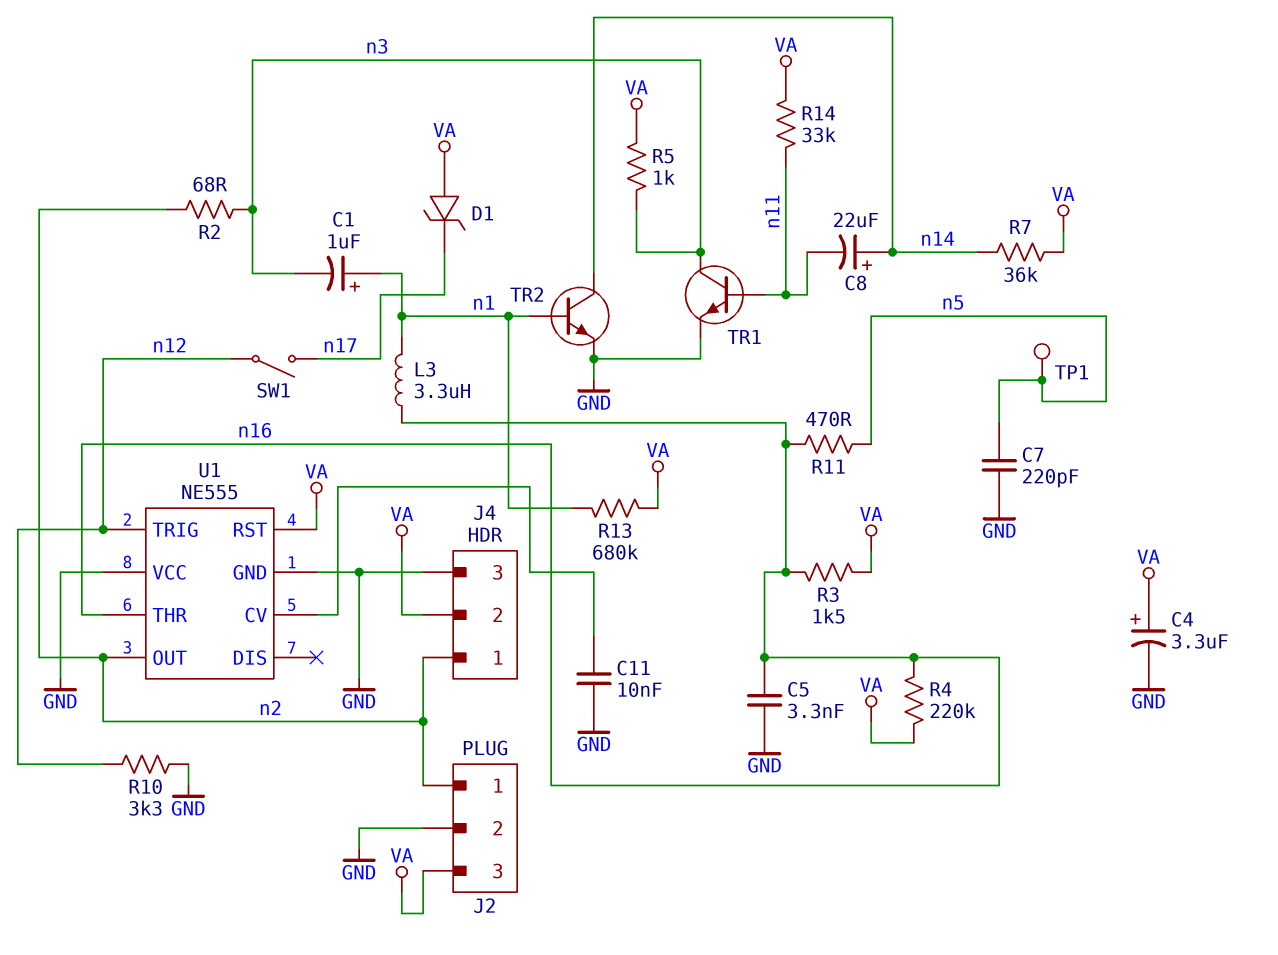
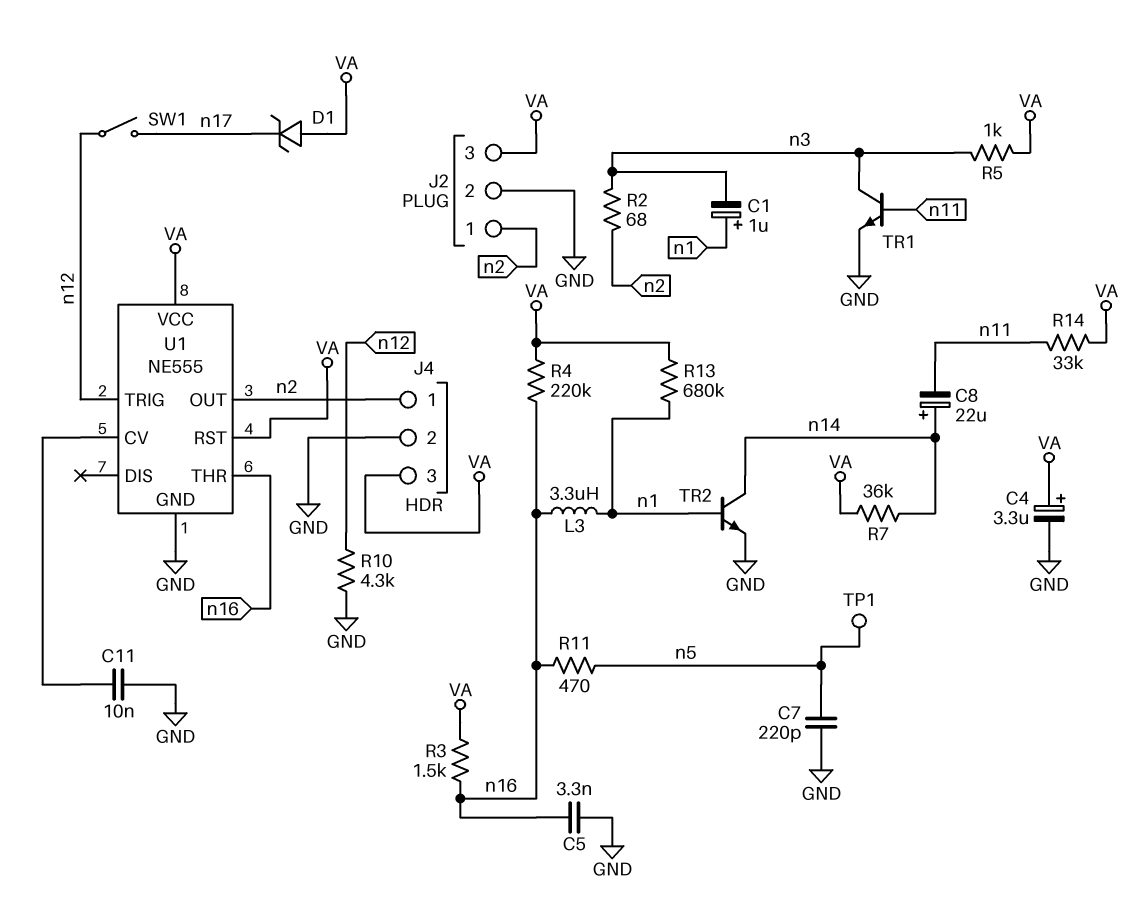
J4 pin 2: VA -> GND
J4 pin 3: GND -> VA
R10: 3.3k (GND, n12) -> 4.3k (GND, n12)
U1 pin VCC: GND -> VA

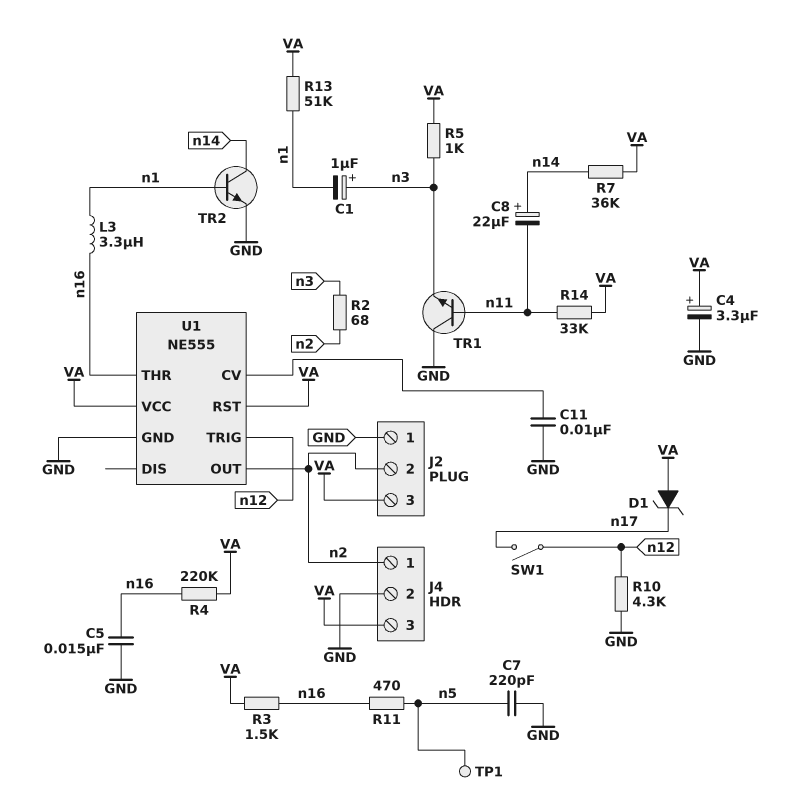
C1: 1uF (plus n1, minus n3) -> 1uF (plus n3, minus n1)
C5: 3.3nF (GND, n16) -> 15nF (GND, n16)
J2 pin 1: n2 -> GND
J2 pin 2: GND -> n2
R13: 680k (VA, n1) -> 51k (VA, n1)
TR1: NPN (B n11, C n3, E GND) -> NPN (B n11, C GND, E n3)

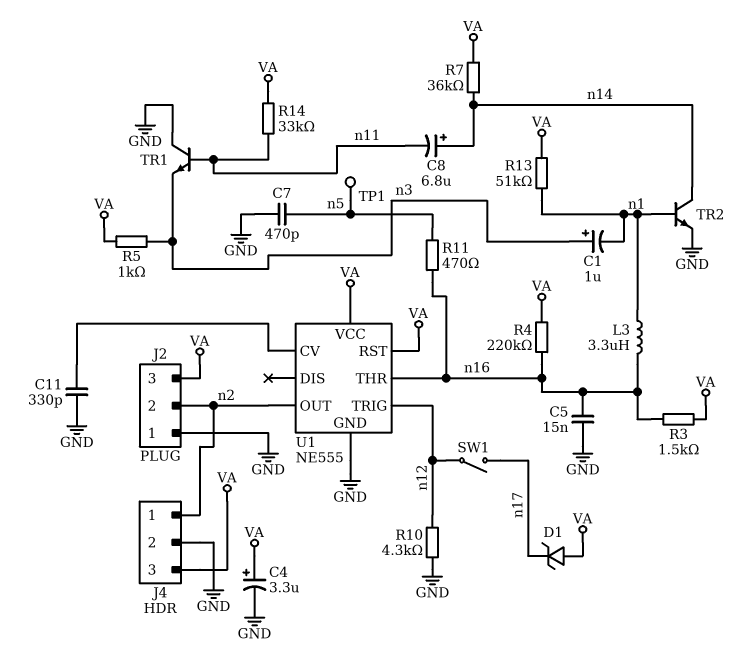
C7: 220pF (GND, n5) -> 470pF (GND, n5)
C8: 22uF (plus n14, minus n11) -> 6.8uF (plus n14, minus n11)
C11: 10nF (GND, U1/CV) -> 330pF (GND, U1/CV)
R2: 68 (n2, n3) -> none

